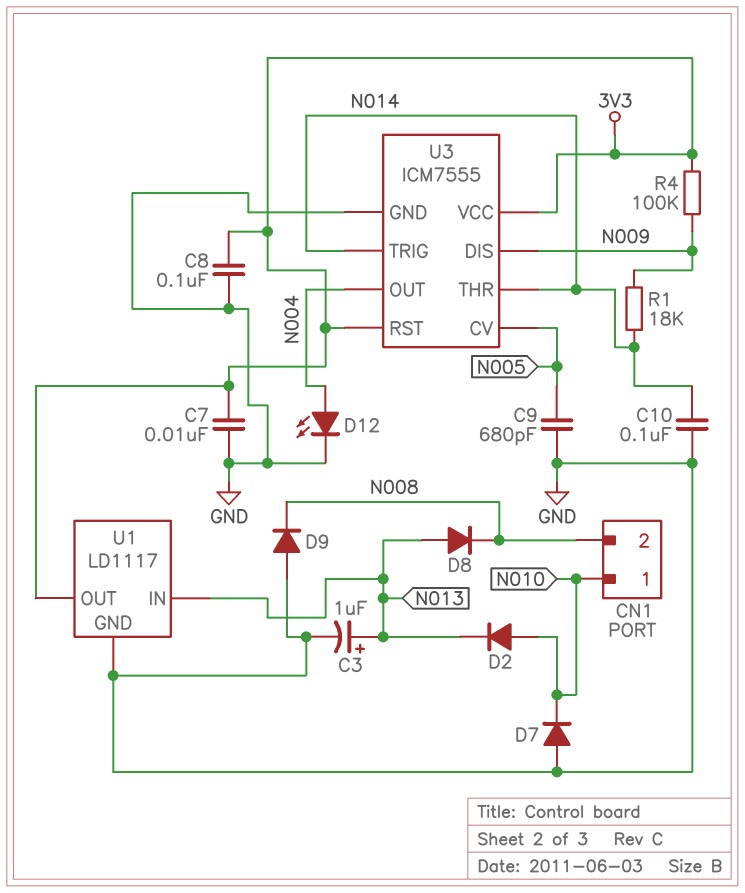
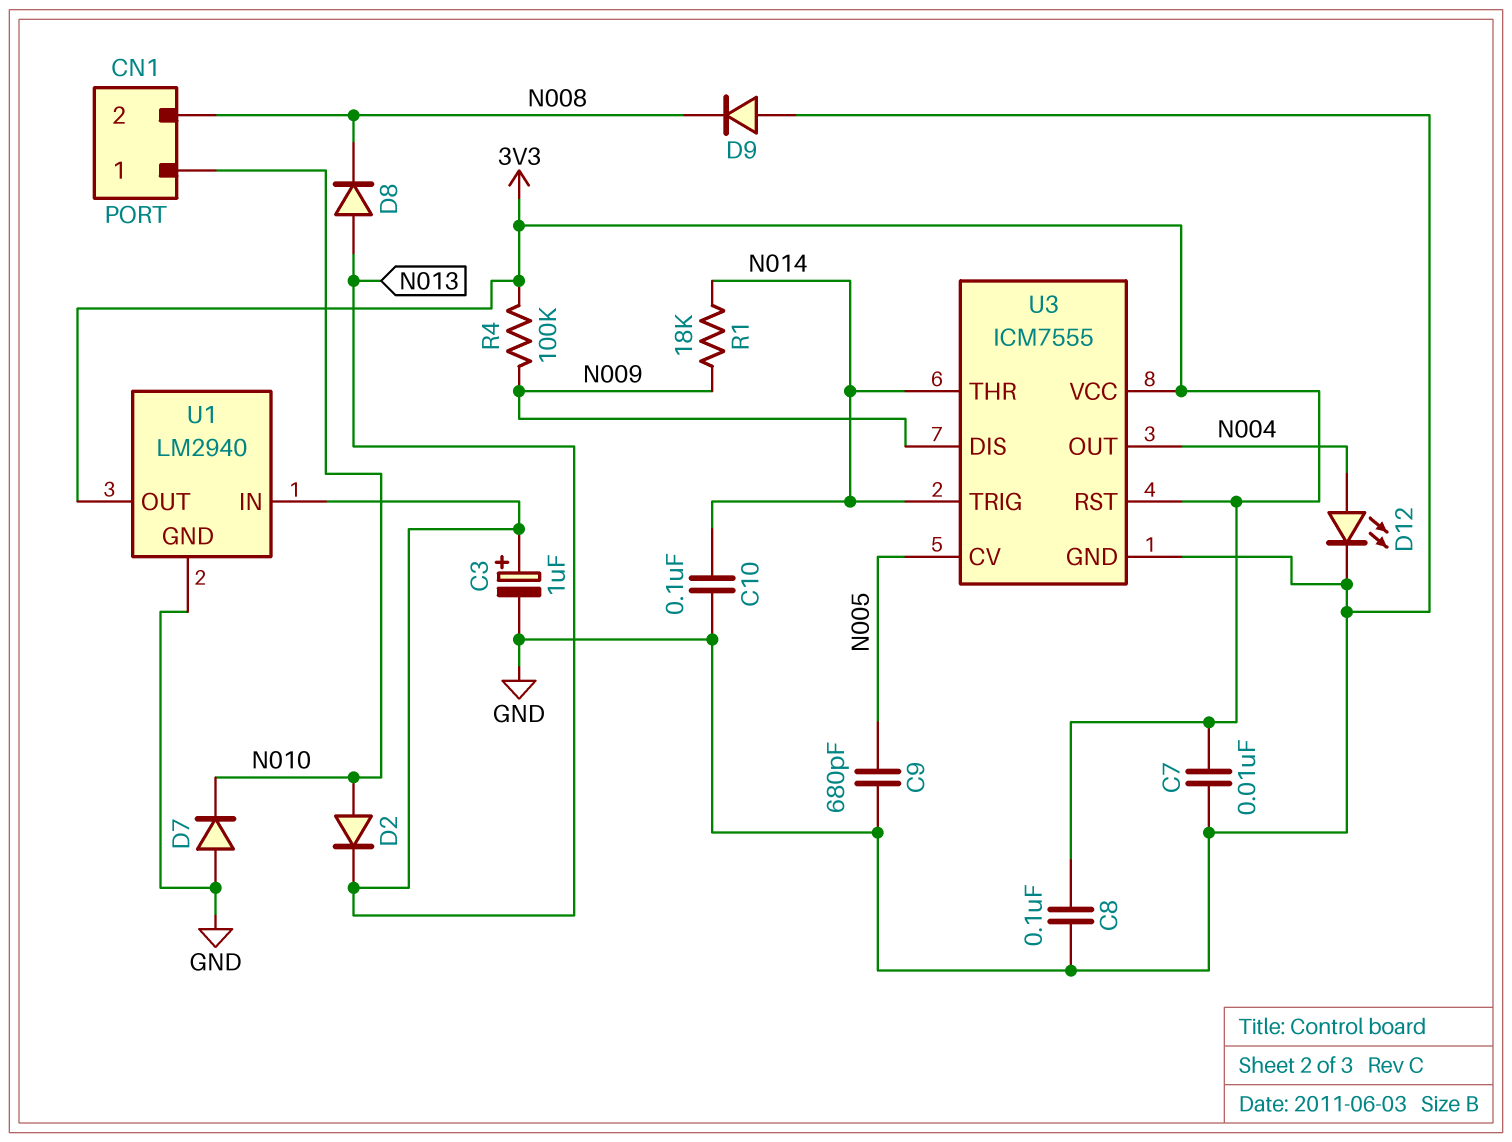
U1: LD1117 -> LM2940

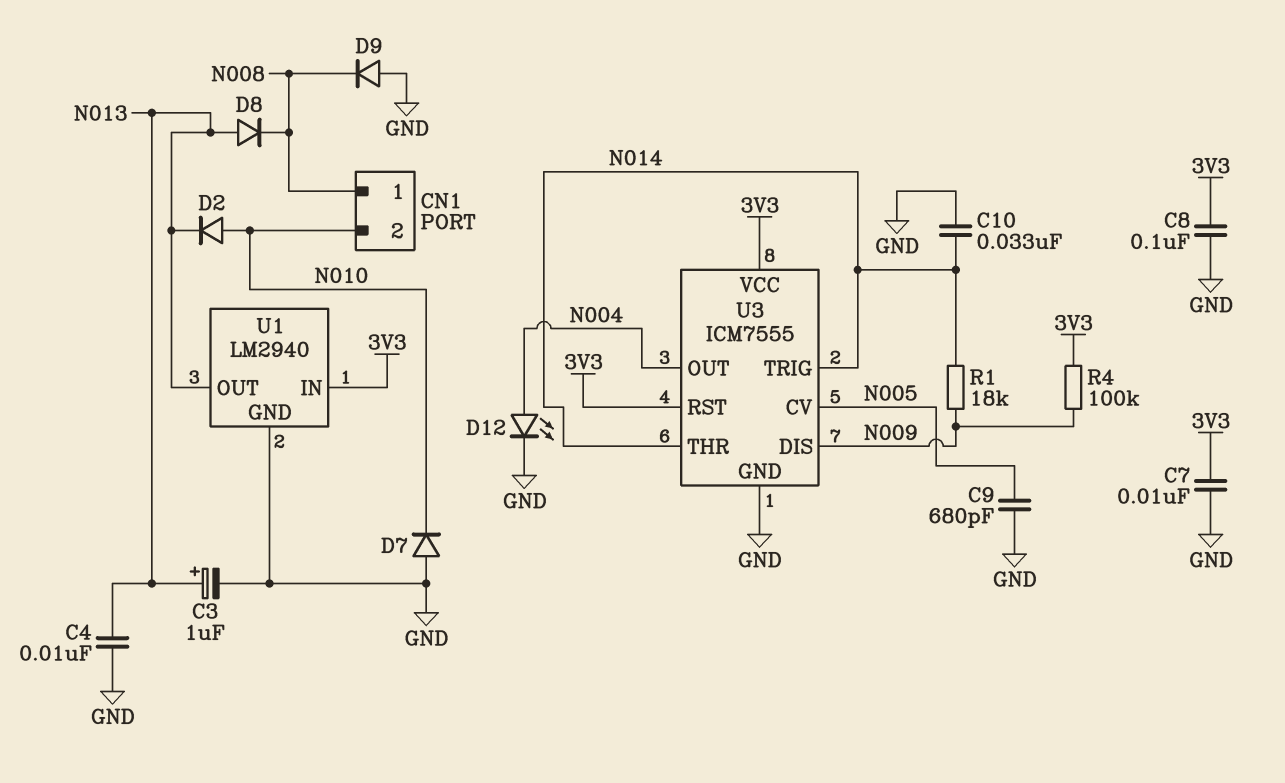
C4: none -> 10nF (GND, N013)
C10: 100nF (GND, N014) -> 33nF (GND, N014)
CN1 pin 1: N010 -> N008
CN1 pin 2: N008 -> N010
U1 pin IN: N013 -> 3V3
U1 pin OUT: 3V3 -> N013

